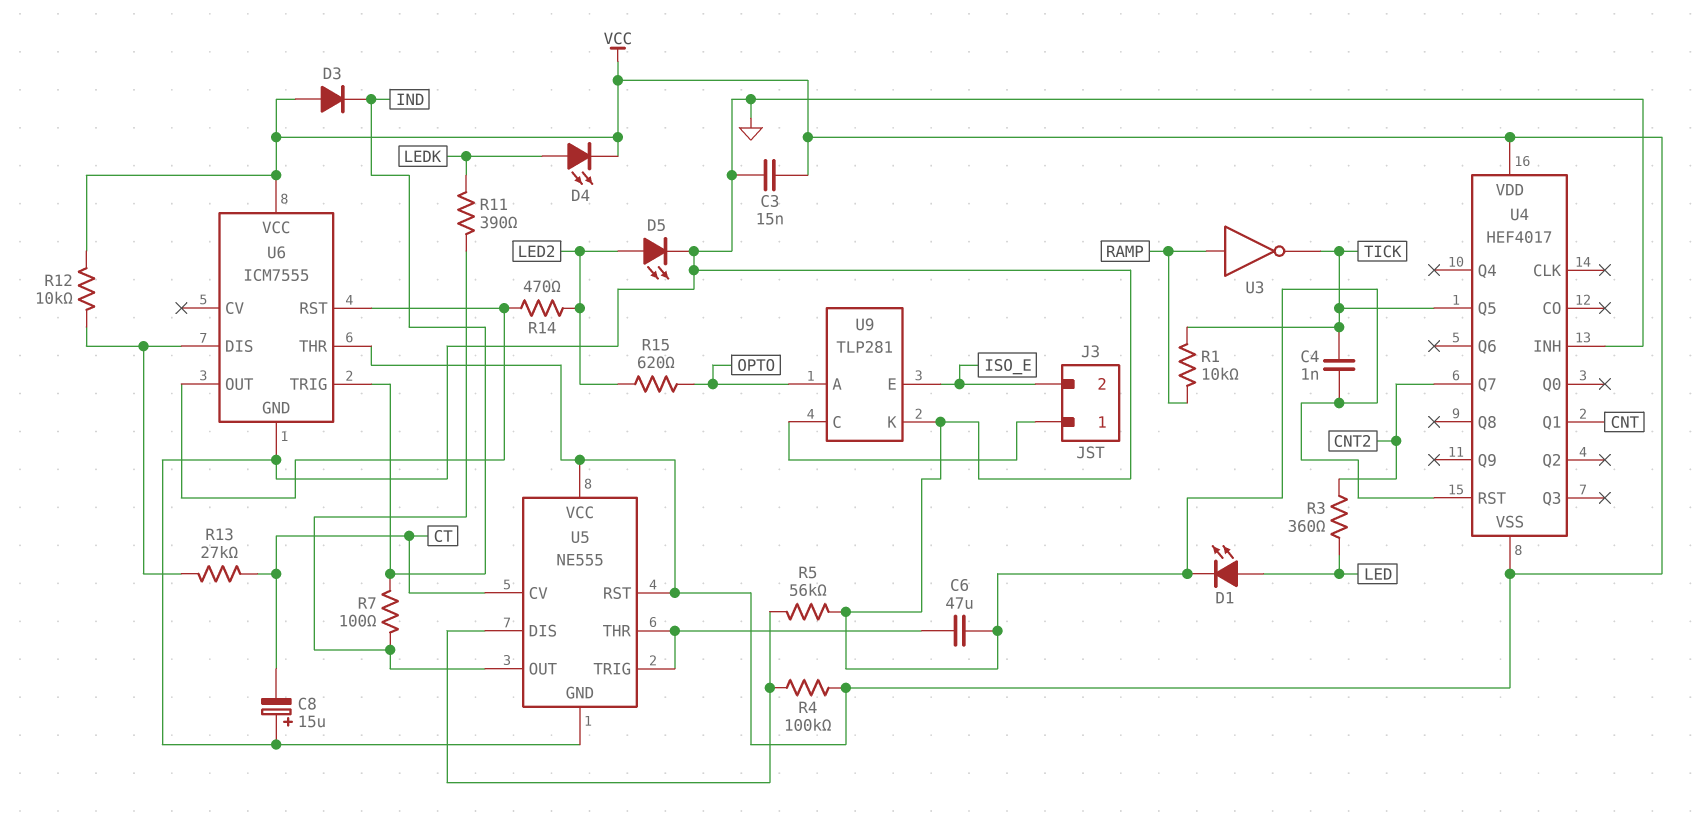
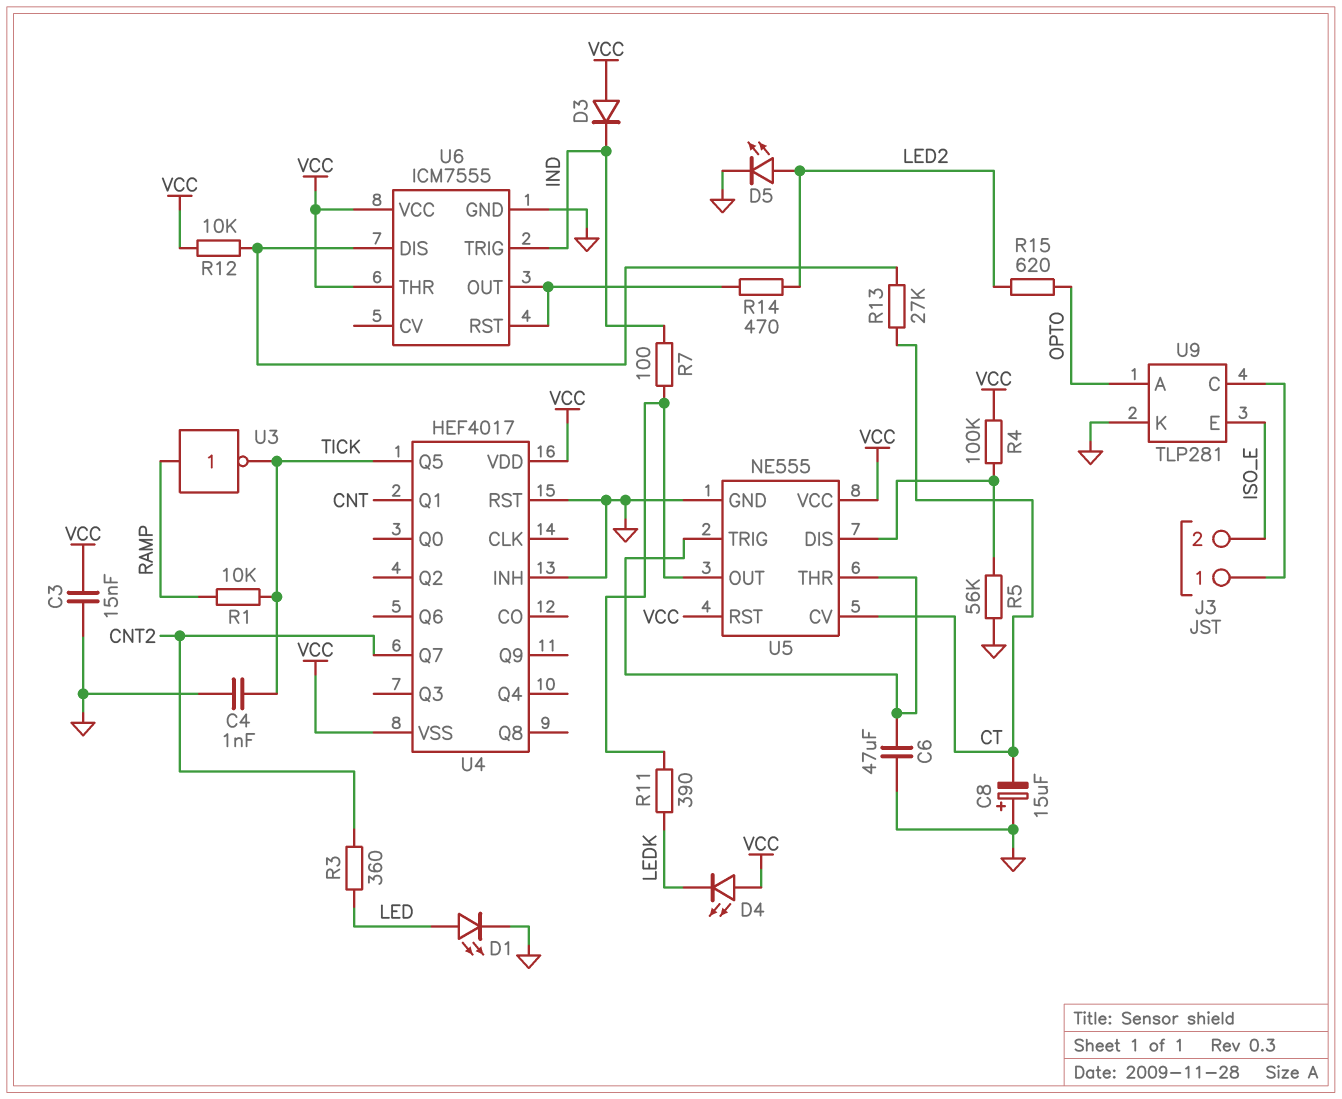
D4: LED (A LEDK, K VCC) -> LED (A VCC, K LEDK)

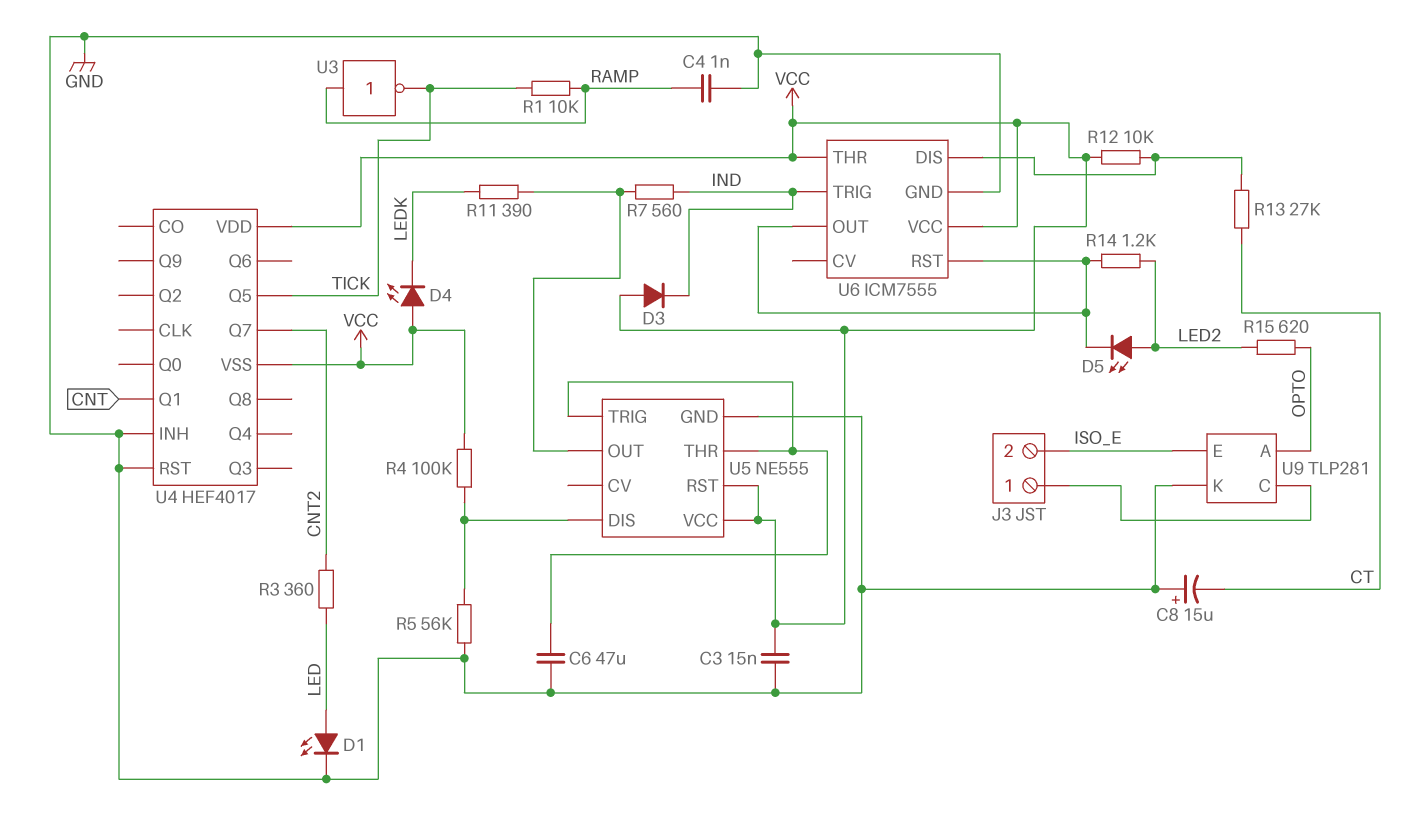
C4: 1nF (GND, TICK) -> 1nF (GND, RAMP)
D5: LED (A LED2, K GND) -> LED (A LED2, K U6/OUT)
R7: 100 (IND, U5/OUT) -> 560 (IND, U5/OUT)
R14: 470 (LED2, U6/OUT) -> 1.2k (LED2, U6/OUT)
U5 pin CV: CT -> none

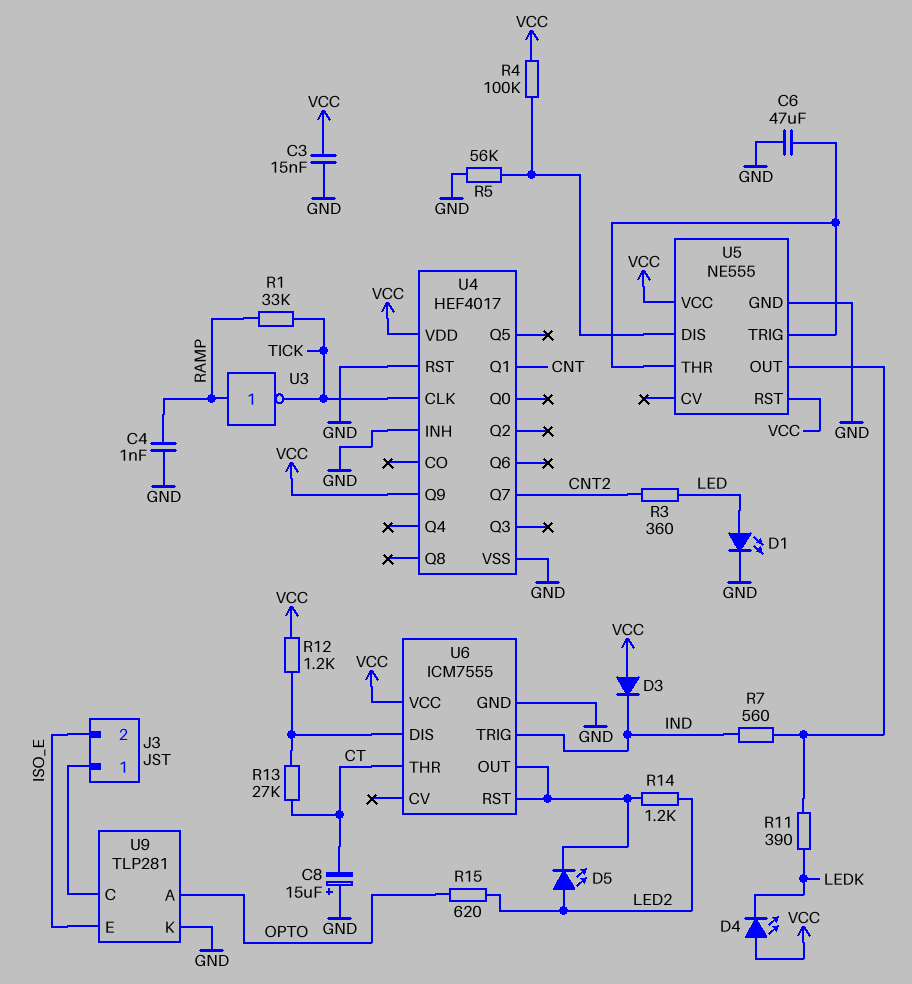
R1: 10k (RAMP, TICK) -> 33k (RAMP, TICK)
R12: 10k (U6/DIS, VCC) -> 1.2k (U6/DIS, VCC)
U4 pin CLK: none -> TICK
U4 pin Q5: TICK -> none
U4 pin Q9: none -> VCC
U4 pin VSS: VCC -> GND
U6 pin THR: VCC -> CT

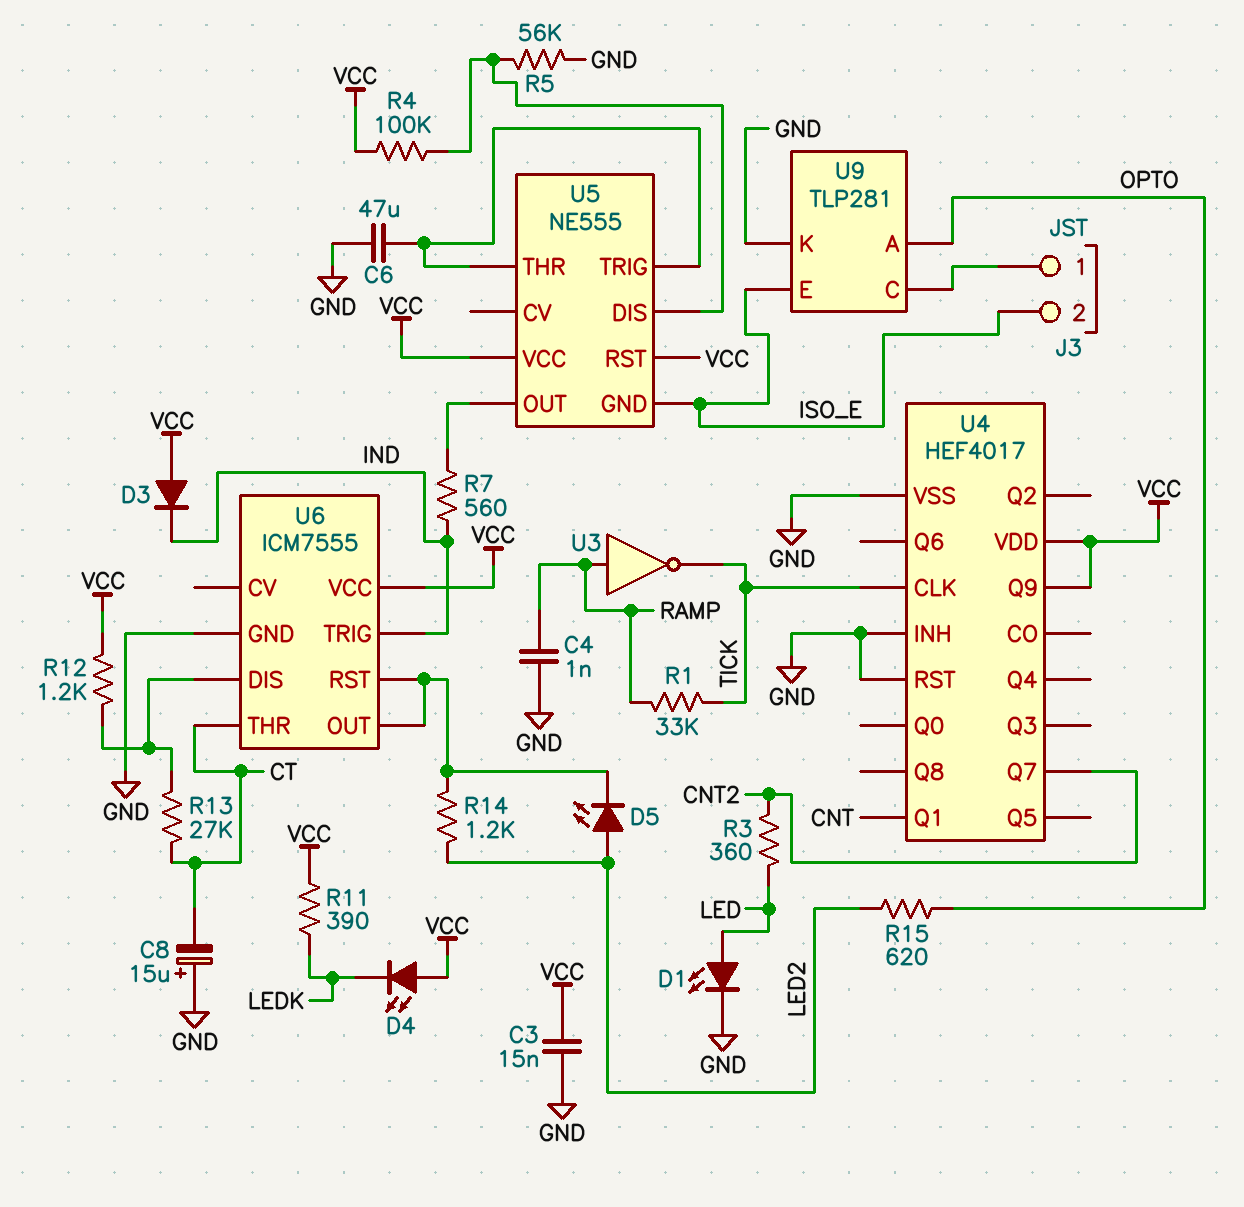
R11: 390 (LEDK, U5/OUT) -> 390 (LEDK, VCC)
U5 pin GND: GND -> ISO_E

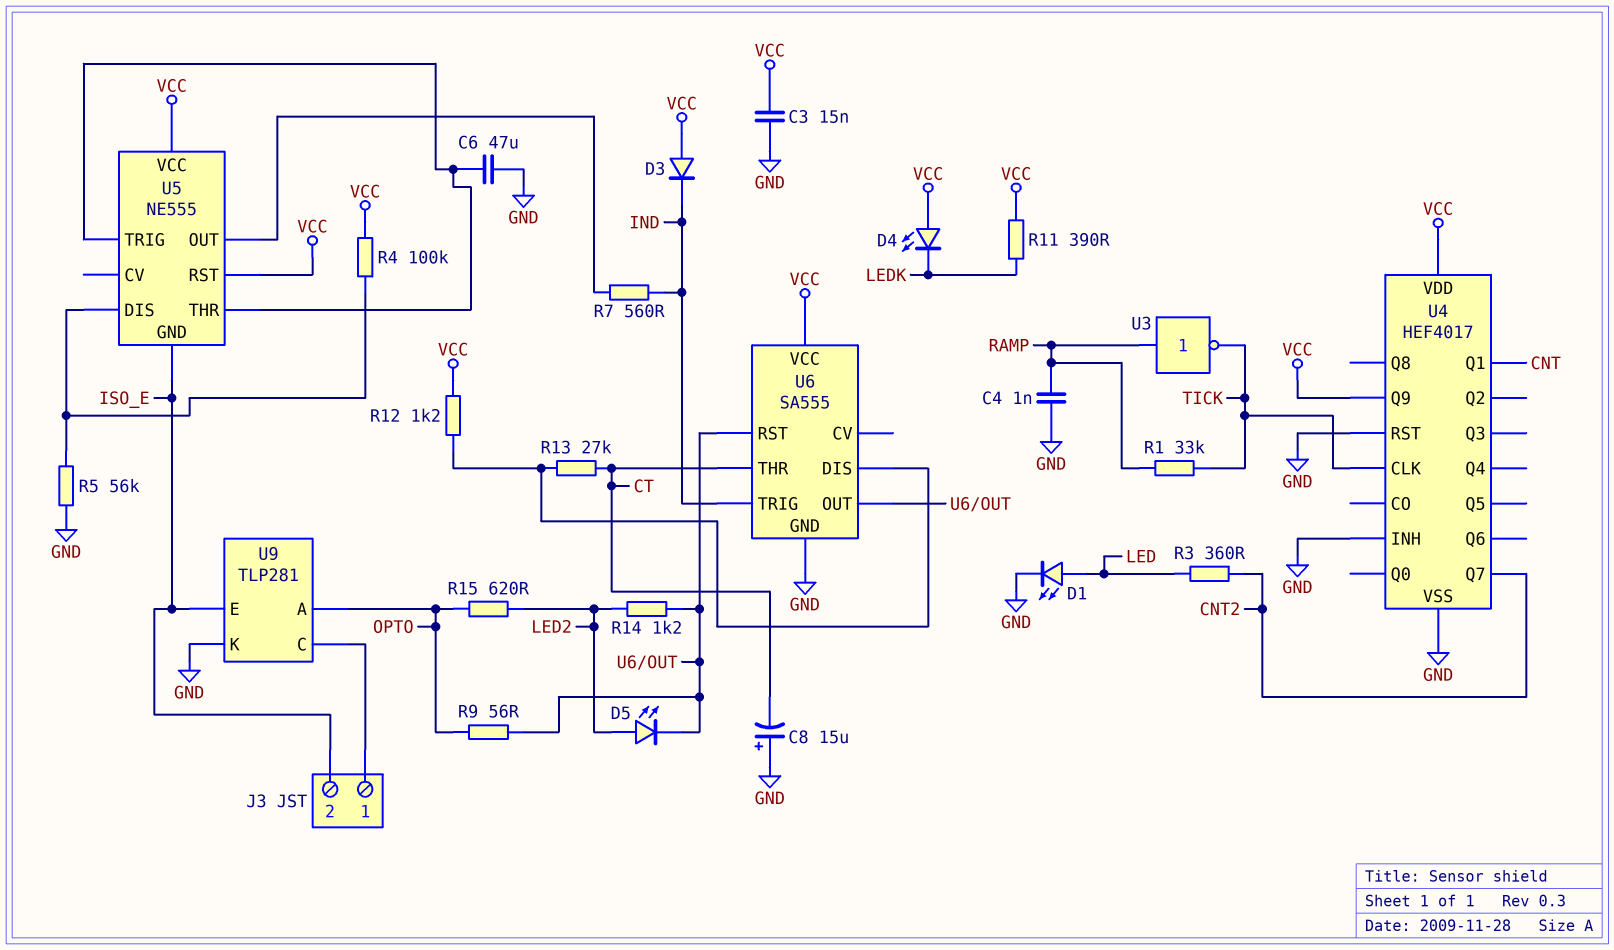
R9: none -> 56 (OPTO, U6/OUT)
U6: ICM7555 -> SA555

